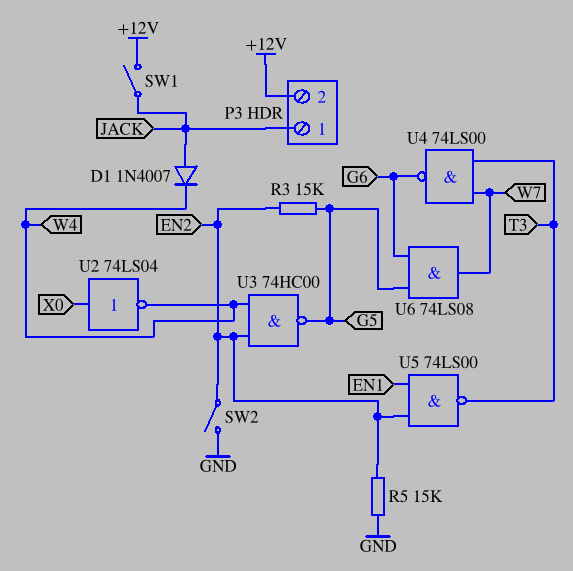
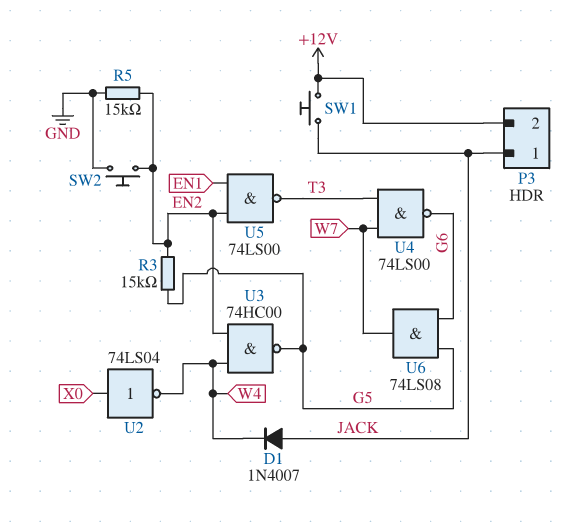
SW1: switch (+12V, JACK) -> button (+12V, JACK)
SW2: switch (EN2, GND) -> button (EN2, GND)

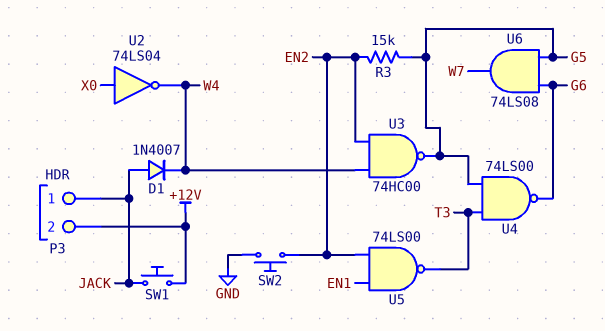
R5: 15k (EN2, GND) -> none
U4: NAND 74LS00 (in T3, in W7, out G6) -> NAND 74LS00 (in G5, in T3, out G6)

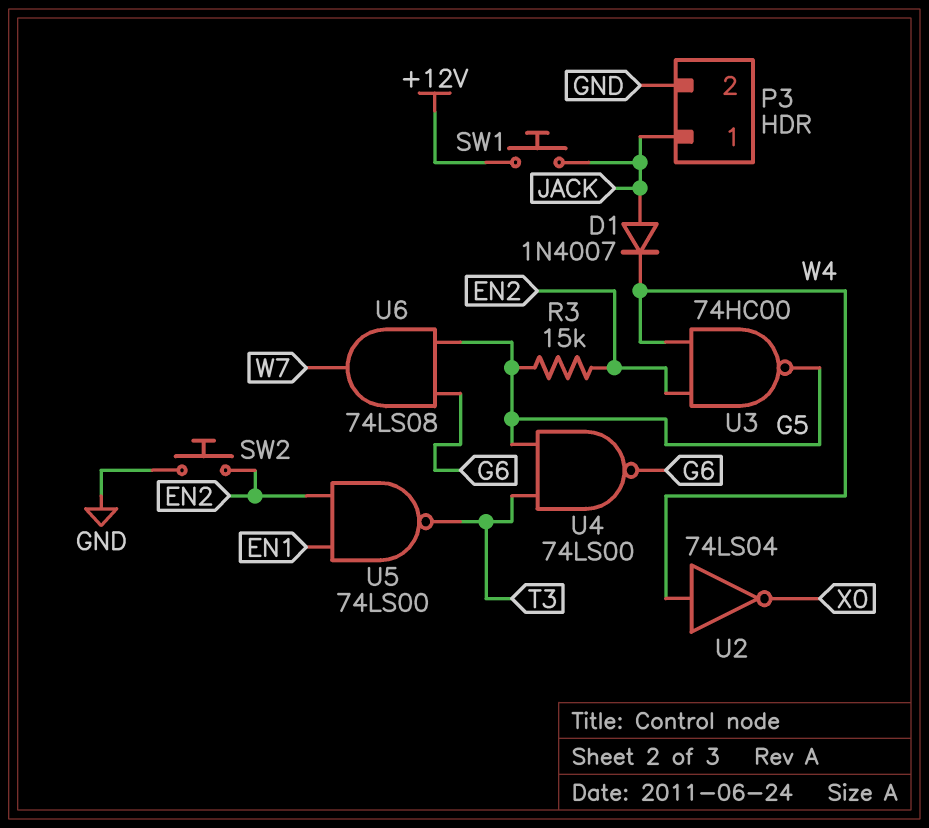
P3 pin 2: +12V -> GND
U2: NOT 74LS04 (in X0, out W4) -> NOT 74LS04 (in W4, out X0)

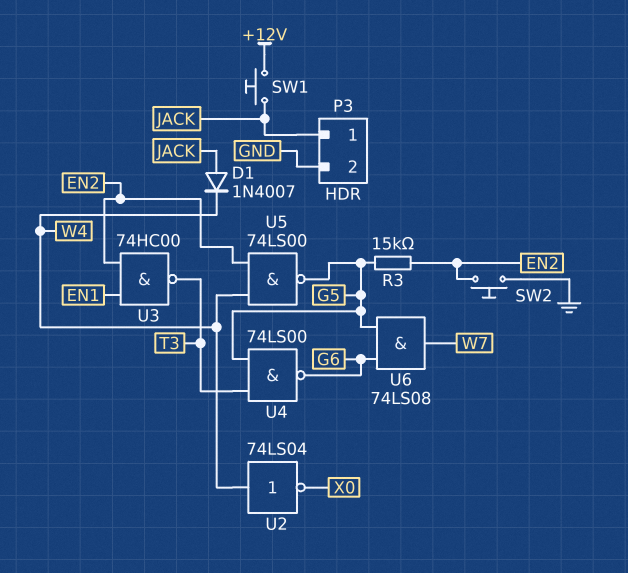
U3: NAND 74HC00 (in EN2, in W4, out G5) -> NAND 74HC00 (in EN1, in EN2, out T3)
U5: NAND 74LS00 (in EN1, in EN2, out T3) -> NAND 74LS00 (in EN2, in W4, out G5)

